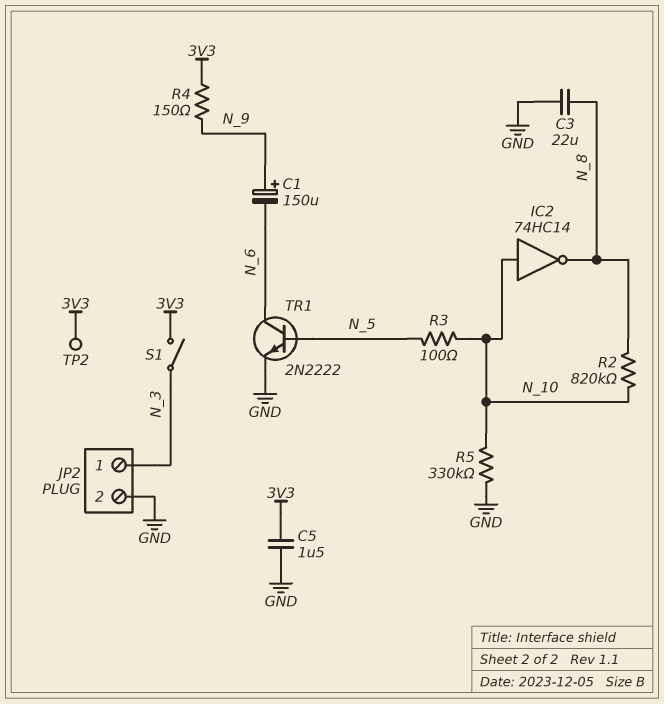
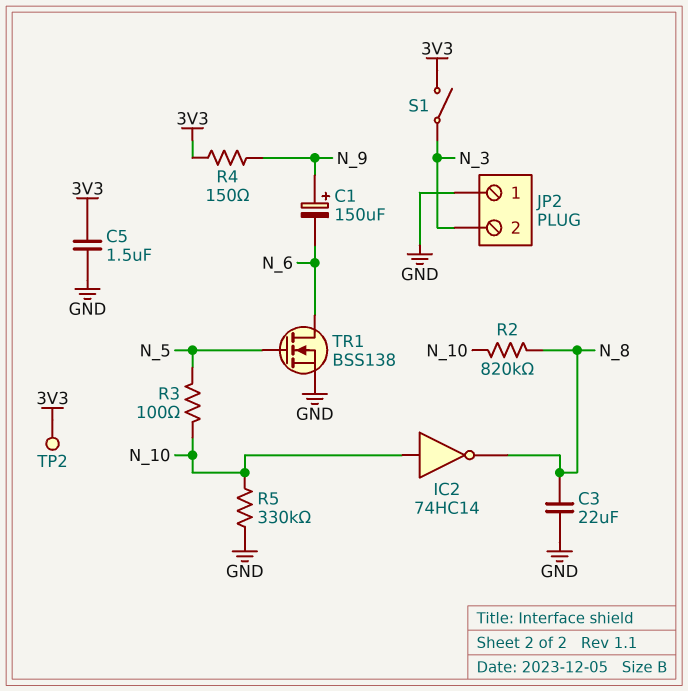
JP2 pin 1: N_3 -> GND
JP2 pin 2: GND -> N_3
TR1: NPN 2N2222 (B N_5, C N_6, E GND) -> NMOS BSS138 (G N_5, D N_6, S GND)

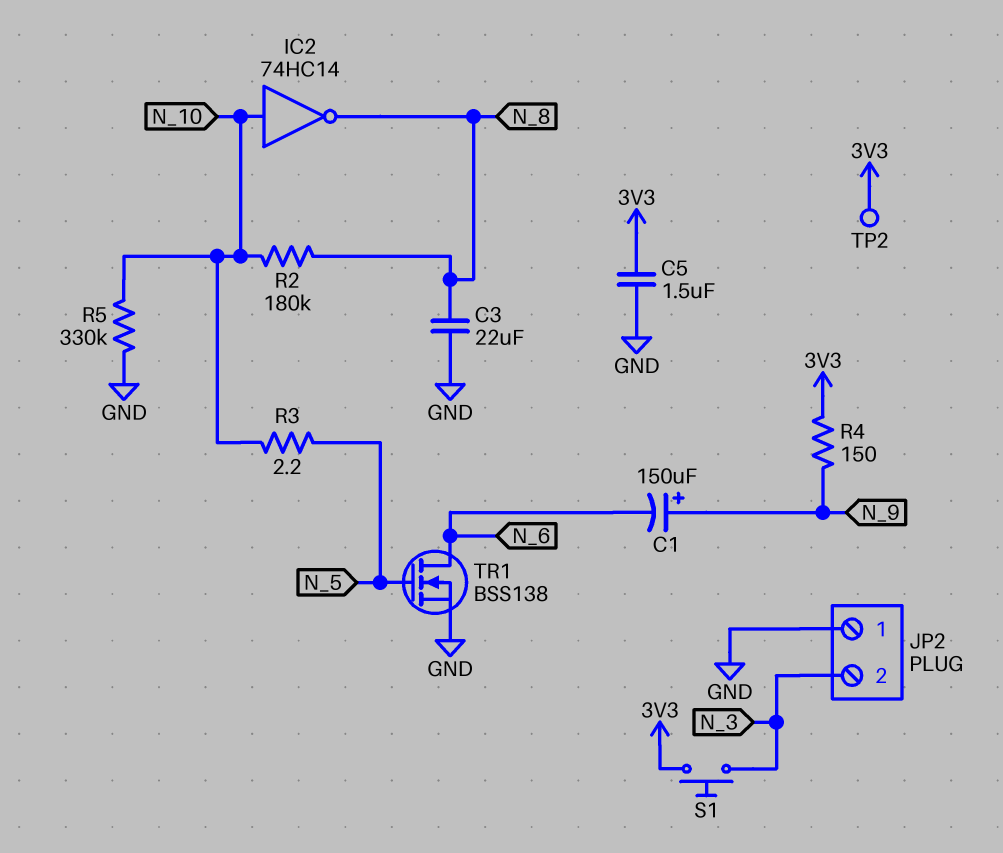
R2: 820k (N_8, N_10) -> 180k (N_8, N_10)
R3: 100 (N_5, N_10) -> 2.2 (N_5, N_10)
S1: switch (3V3, N_3) -> button (3V3, N_3)

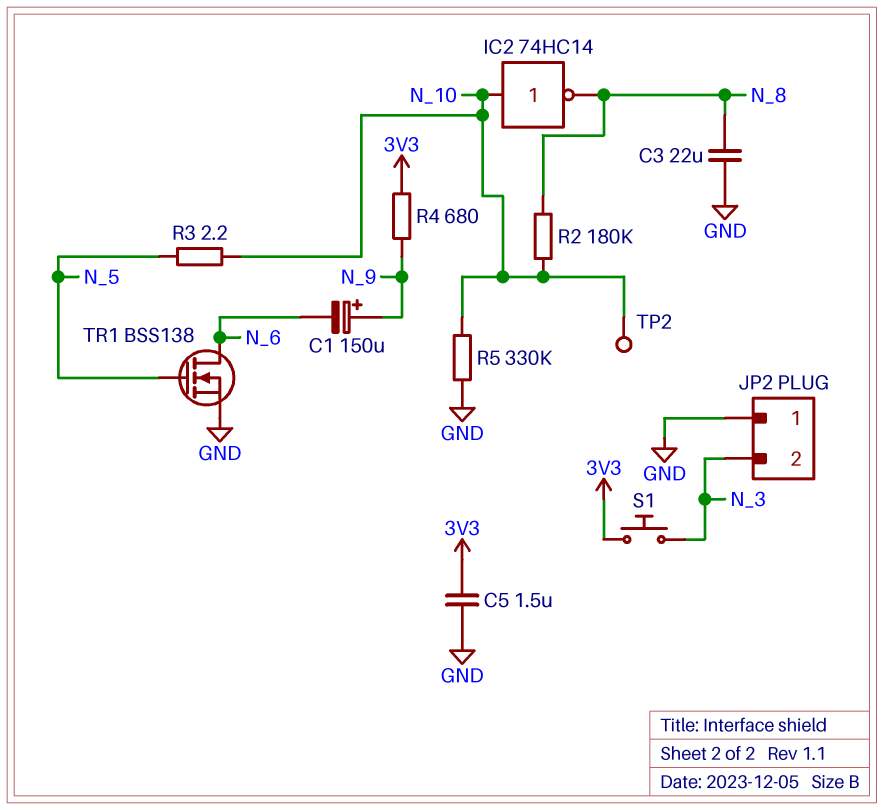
R4: 150 (3V3, N_9) -> 680 (3V3, N_9)
TP2: test point (3V3) -> test point (N_10)

